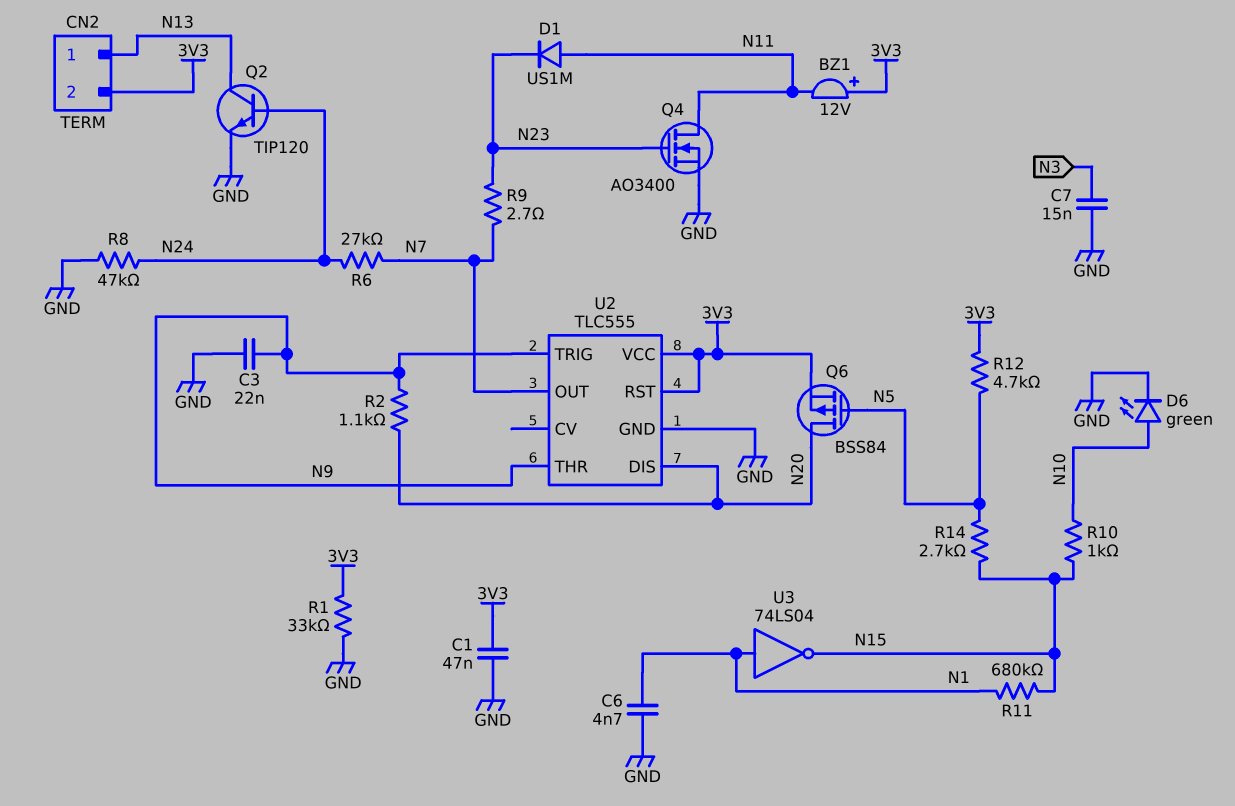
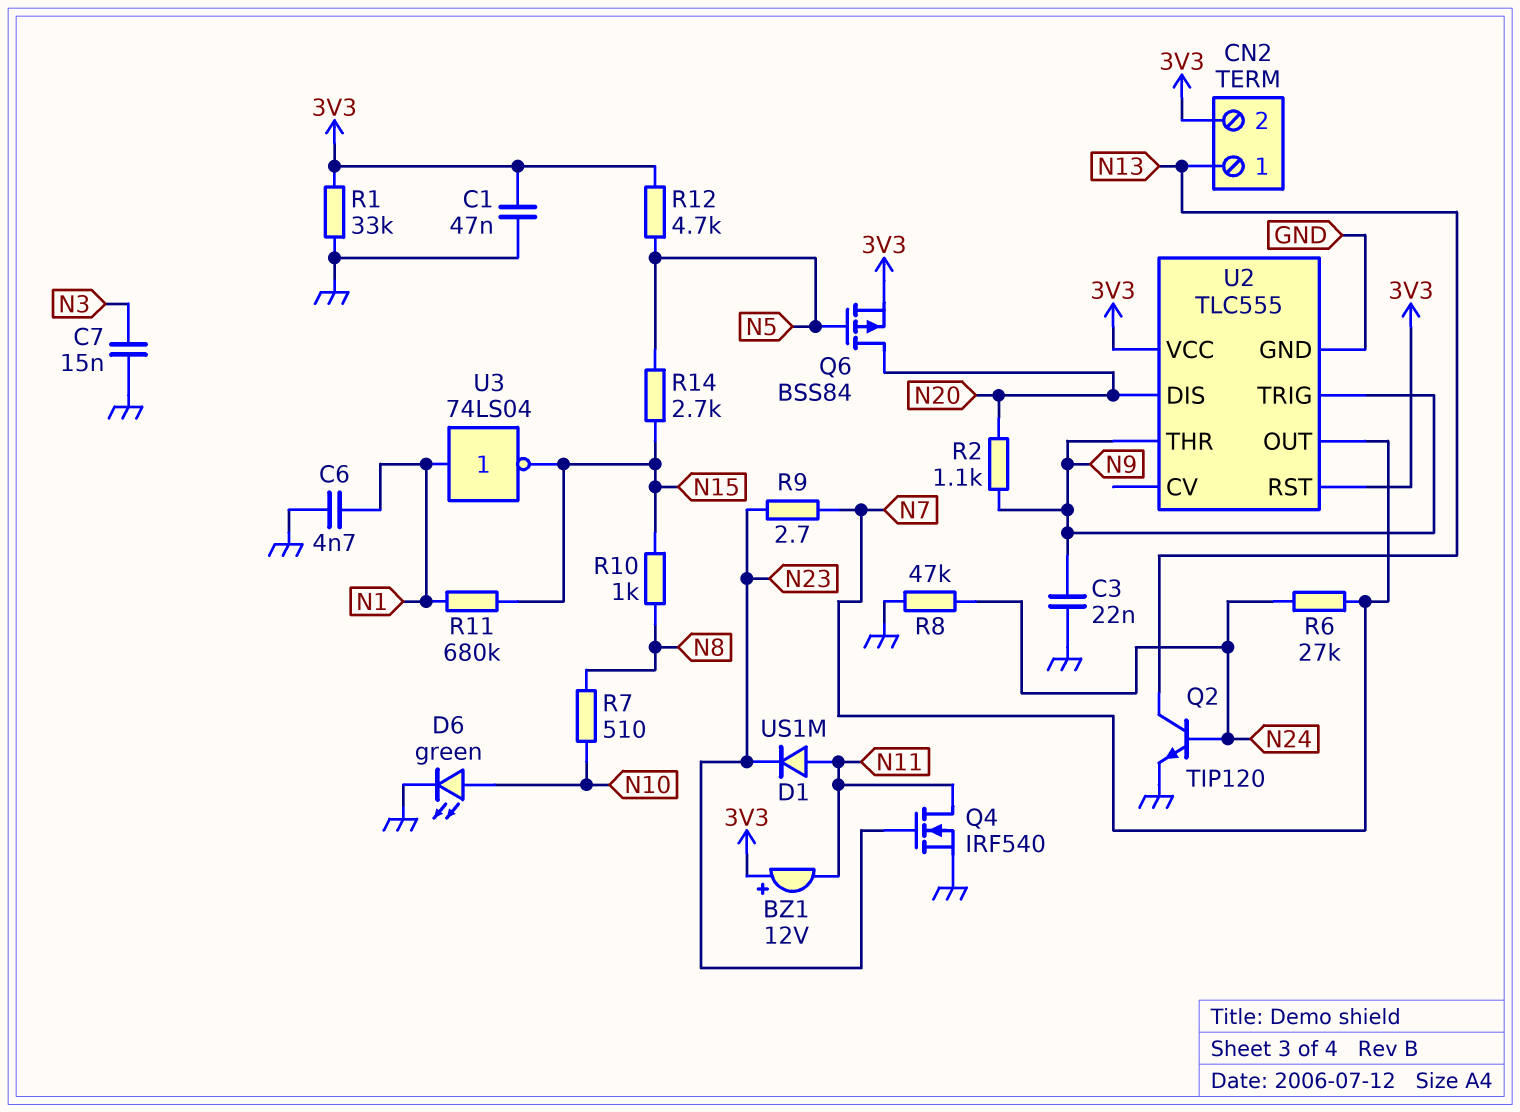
Q4: NMOS AO3400 (G N23, D N11, S GND) -> NMOS IRF540 (G N23, D N11, S GND)
R7: none -> 510 (N8, N10)
R10: 1k (N10, N15) -> 1k (N8, N15)

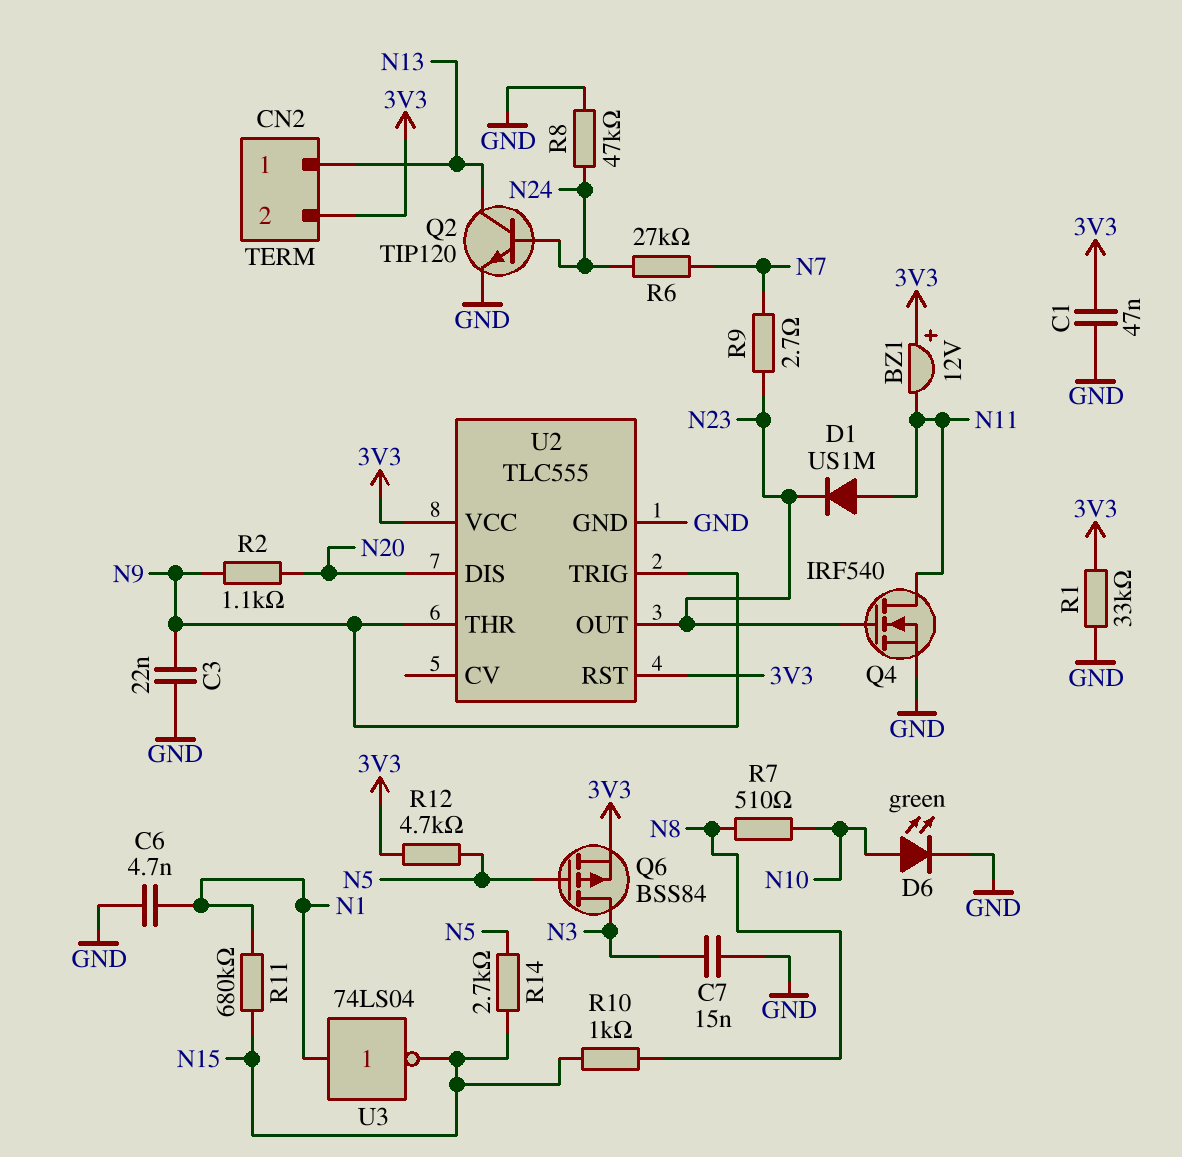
Q6: PMOS BSS84 (G N5, D N20, S 3V3) -> PMOS BSS84 (G N5, D N3, S 3V3)
U2 pin OUT: N7 -> N23

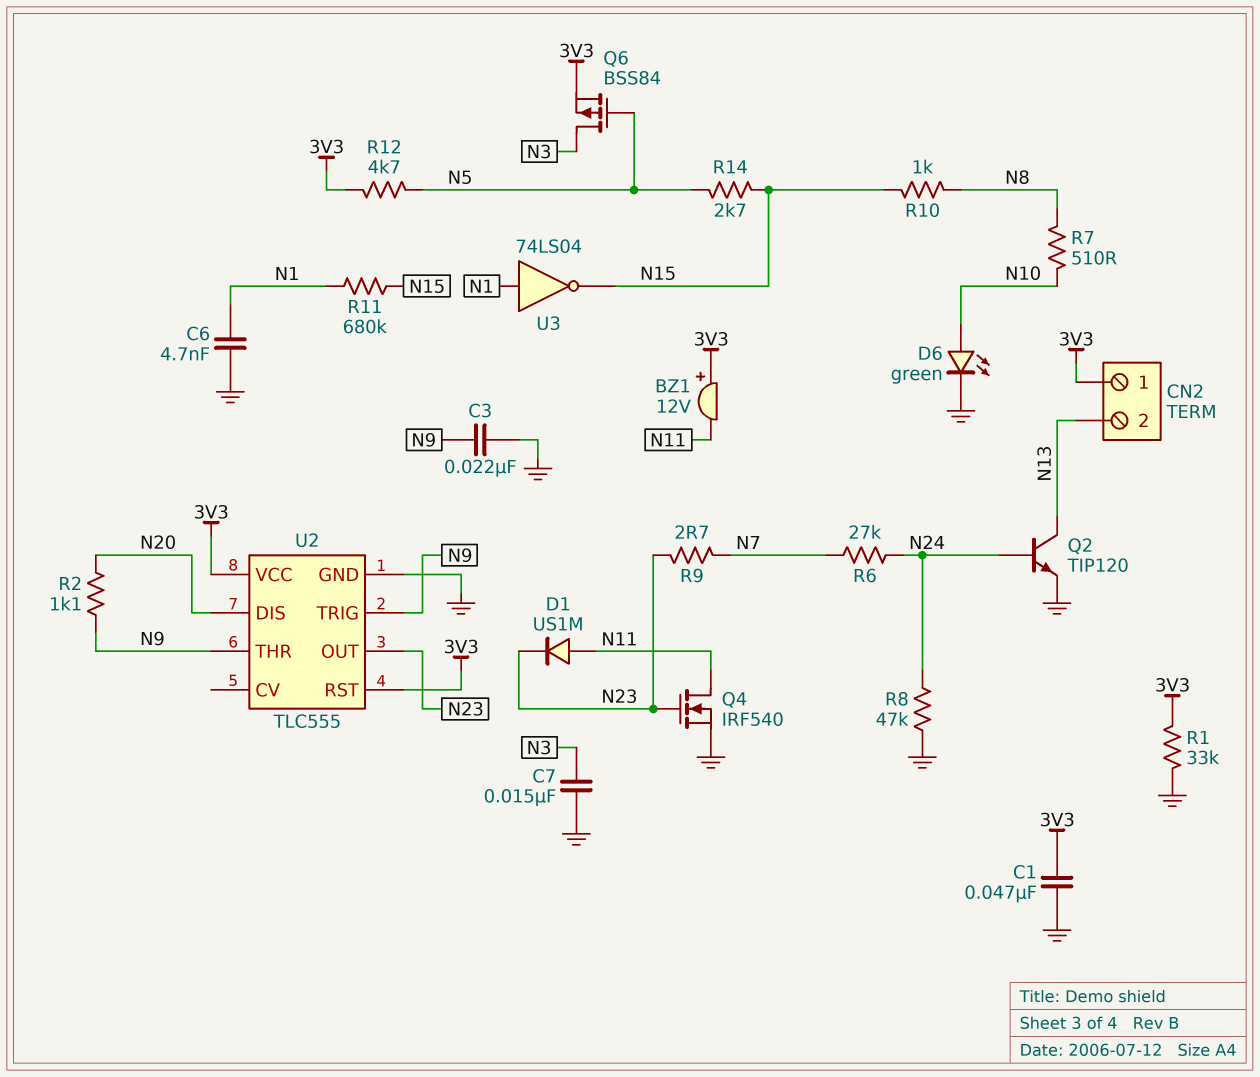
CN2 pin 1: N13 -> 3V3
CN2 pin 2: 3V3 -> N13

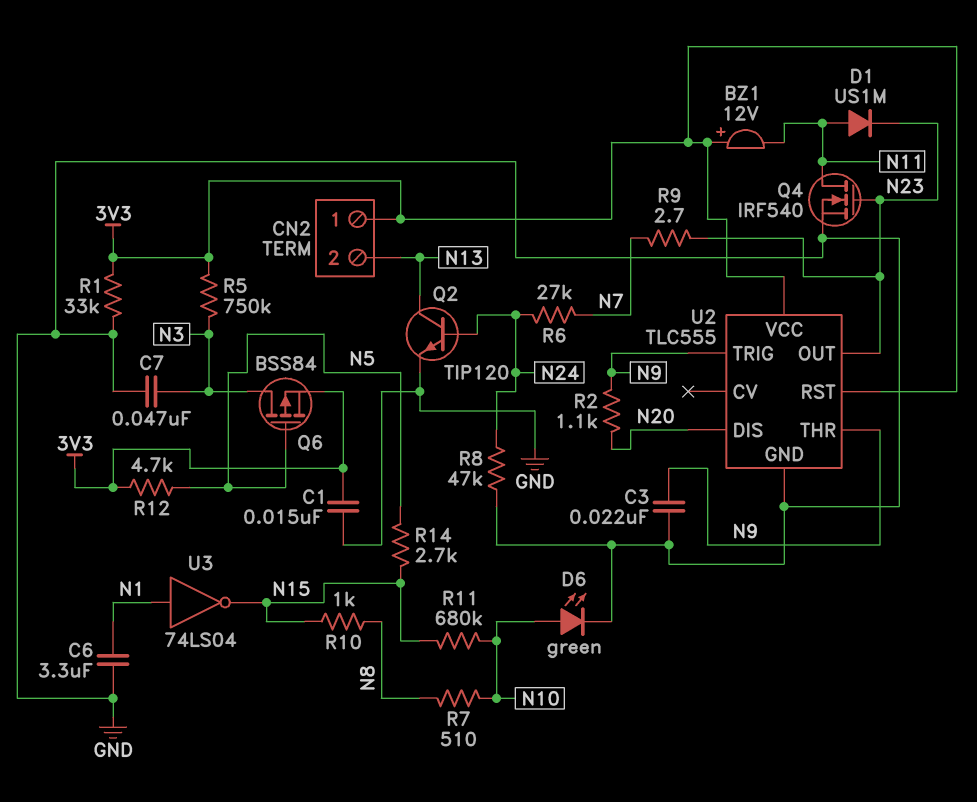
C1: 47nF (3V3, GND) -> 15nF (3V3, GND)
C6: 4.7nF (GND, N1) -> 3.3uF (GND, N1)
C7: 15nF (GND, N3) -> 47nF (GND, N3)
R5: none -> 750k (3V3, N3)
R11: 680k (N1, N15) -> 680k (N10, N15)

